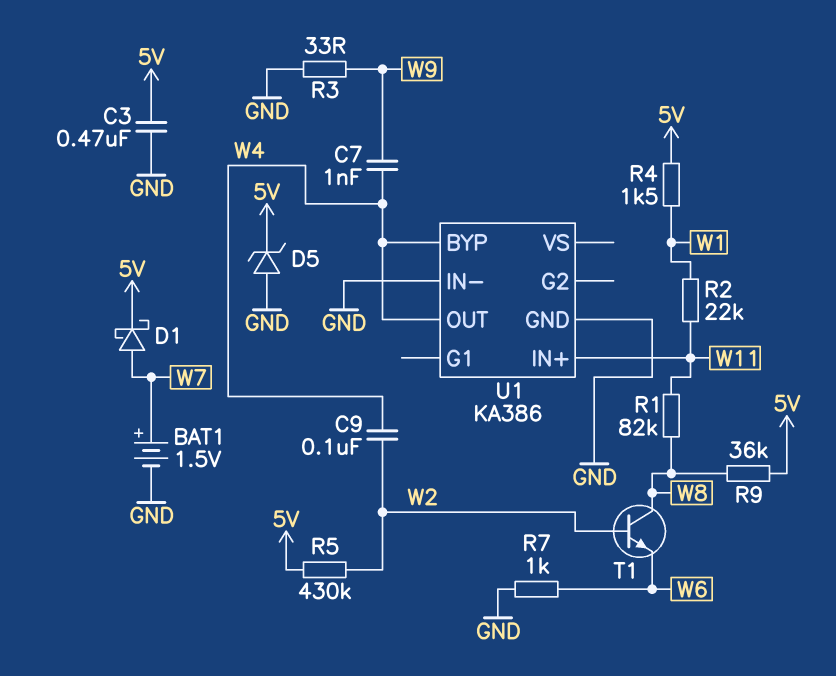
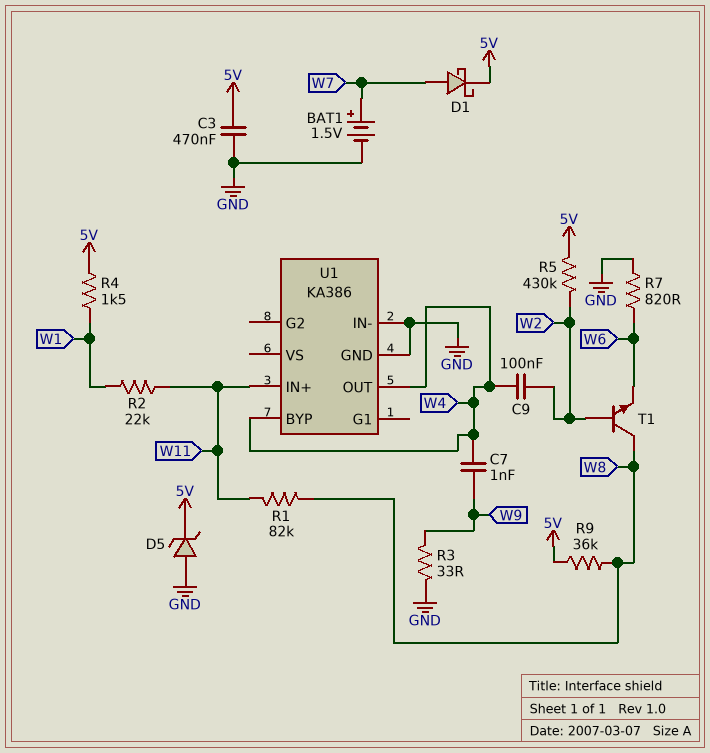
R7: 1k (GND, W6) -> 820 (GND, W6)

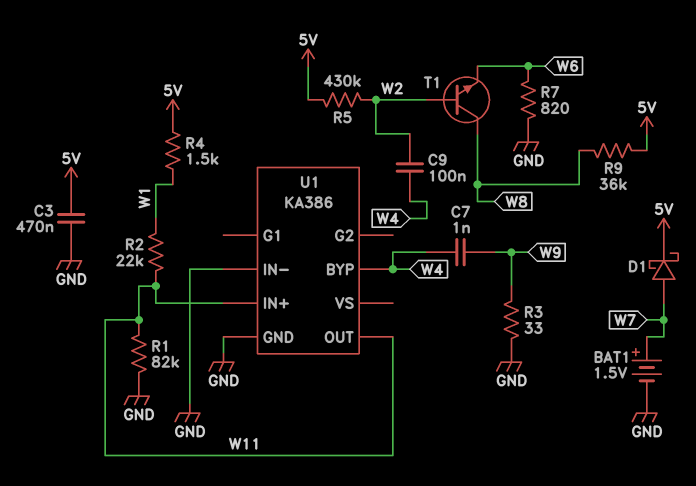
D5: zener (A GND, K 5V) -> none
R1: 82k (W8, W11) -> 82k (GND, W11)
U1 pin OUT: W4 -> W11

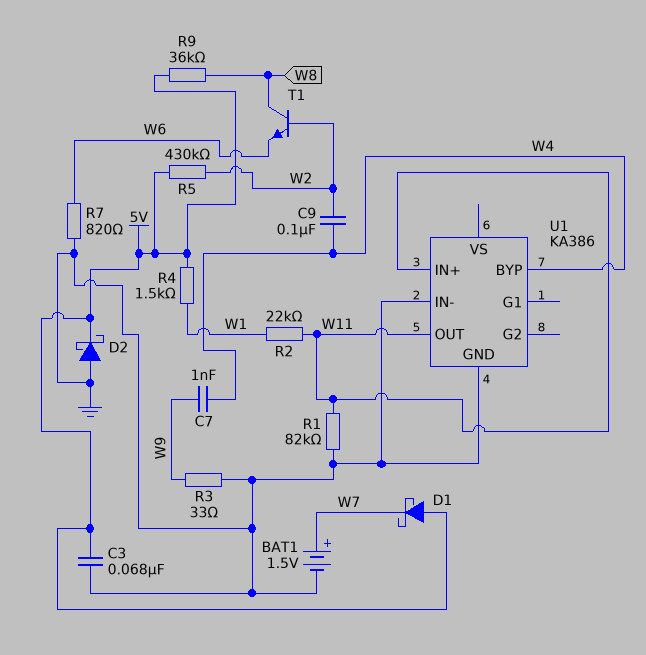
C3: 470nF (5V, GND) -> 68nF (5V, GND)
D1: schottky (A W7, K 5V) -> schottky (A 5V, K W7)
D2: none -> schottky (A GND, K 5V)

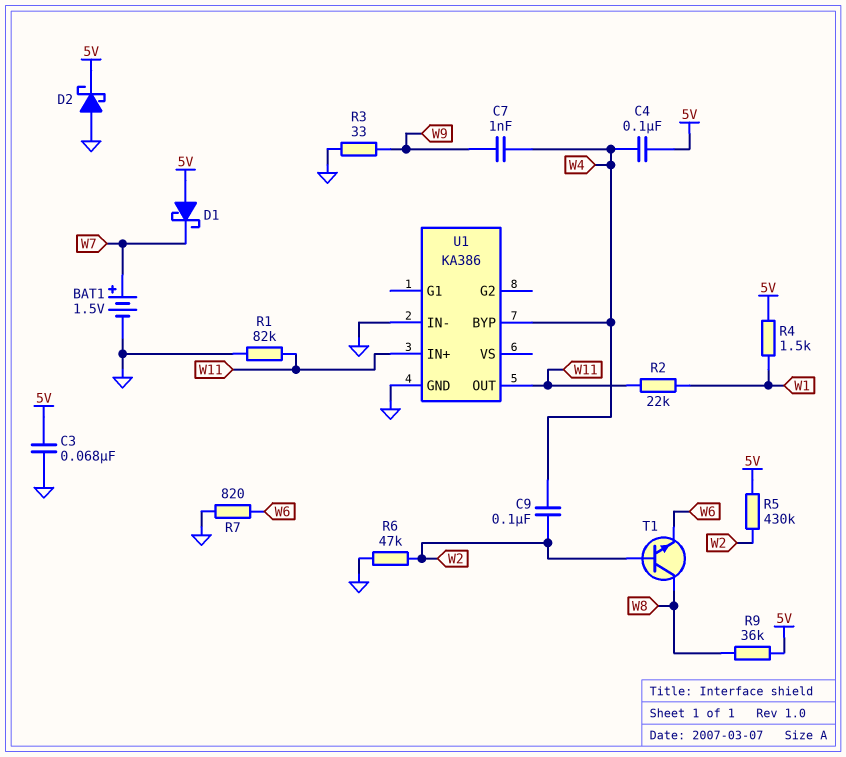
C4: none -> 100nF (5V, W4)
R6: none -> 47k (GND, W2)

